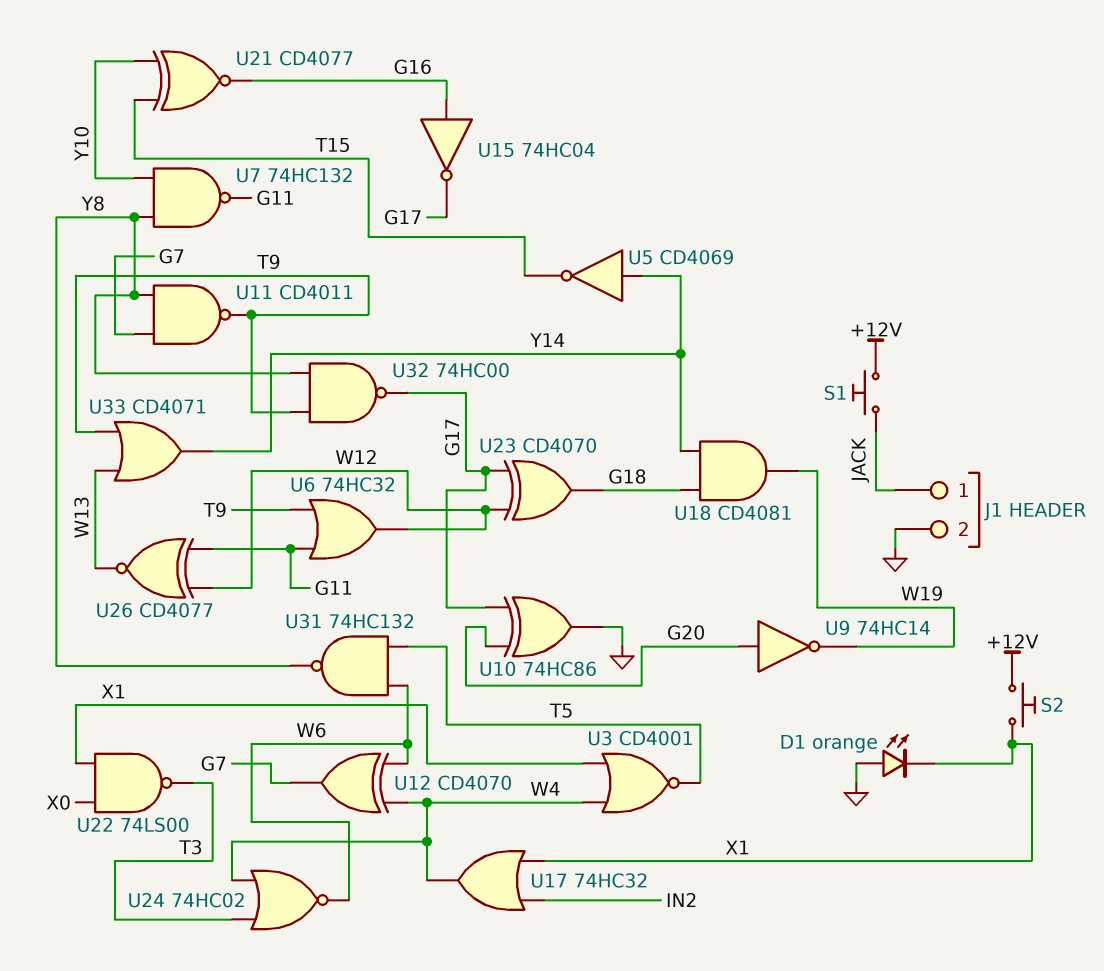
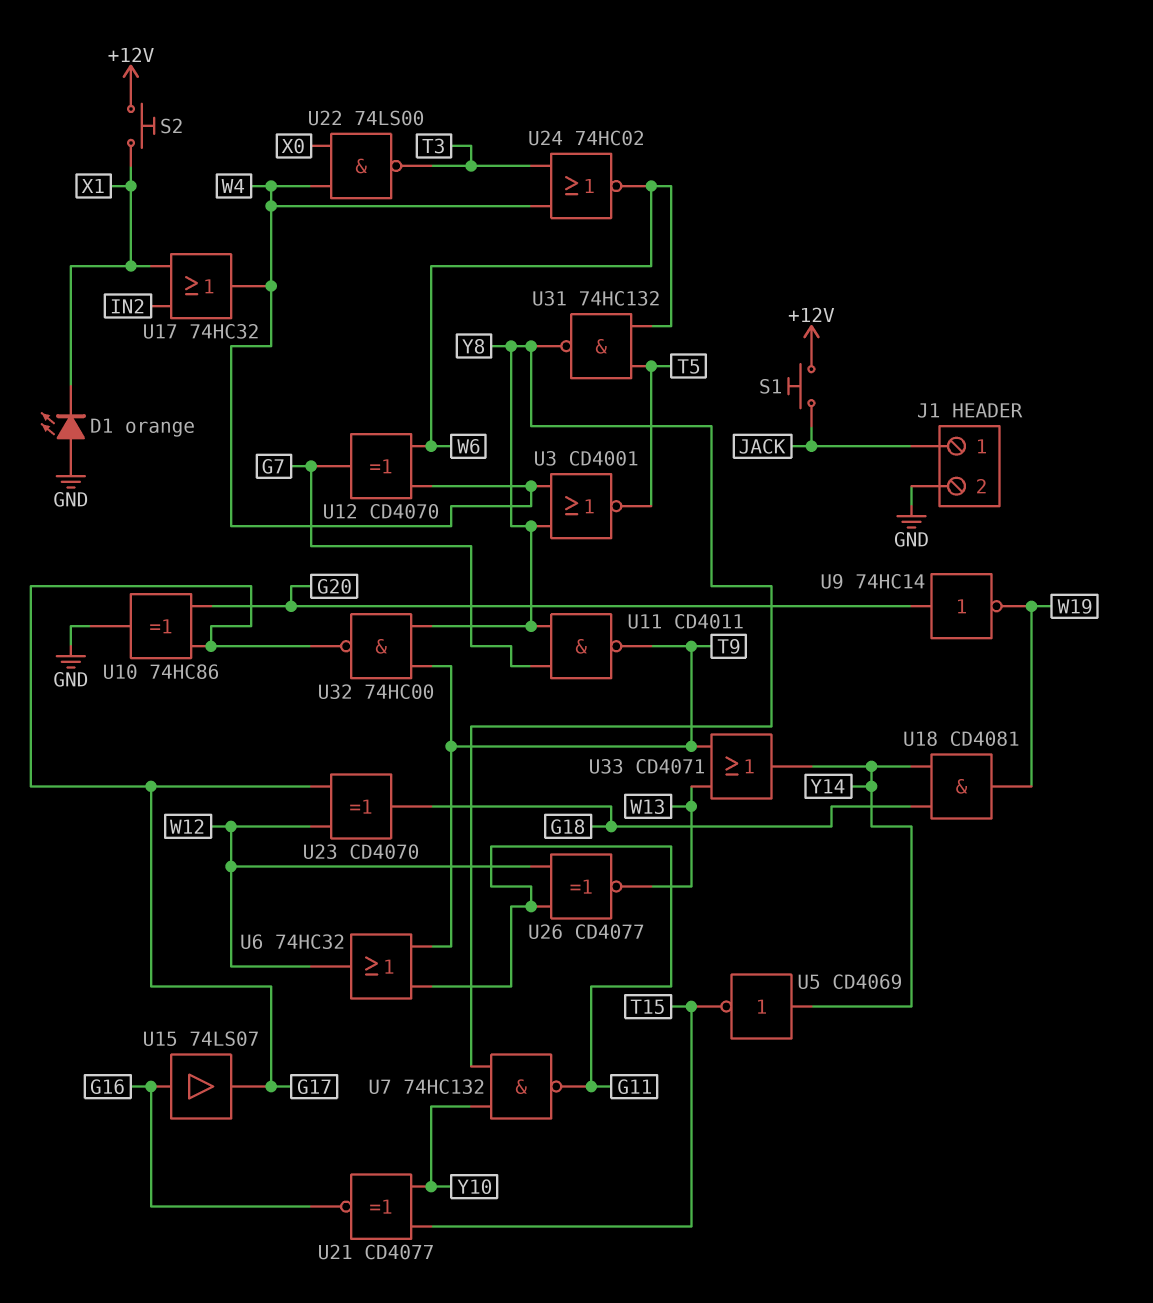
U3: NOR CD4001 (in W4, in X1, out T5) -> NOR CD4001 (in W4, in Y8, out T5)
U15: NOT 74HC04 (in G16, out G17) -> buffer 74LS07 (in G16, out G17)
U22: NAND 74LS00 (in X0, in X1, out T3) -> NAND 74LS00 (in W4, in X0, out T3)

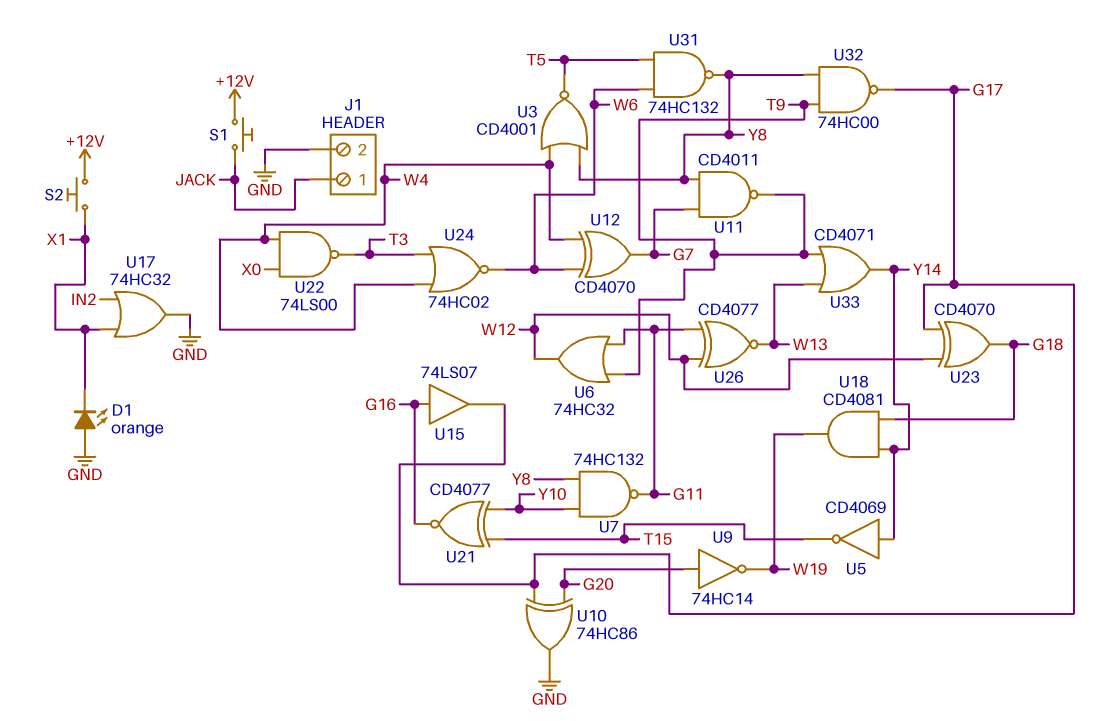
U17: OR 74HC32 (in IN2, in X1, out W4) -> OR 74HC32 (in IN2, in X1, out GND)

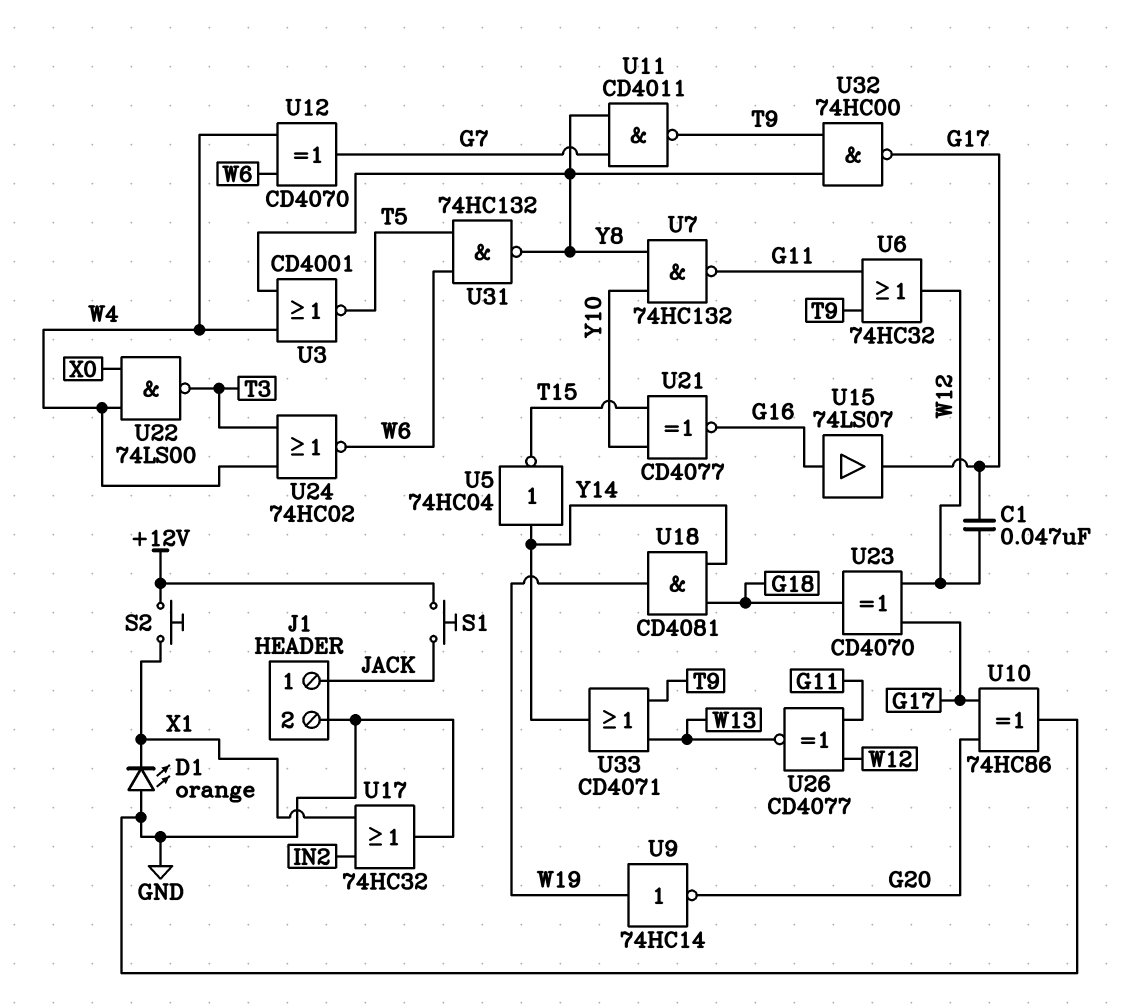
C1: none -> 47nF (G17, W12)
U5: NOT CD4069 (in Y14, out T15) -> NOT 74HC04 (in Y14, out T15)
U9: NOT 74HC14 (in G20, out W19) -> NOT 74HC14 (in W19, out G20)

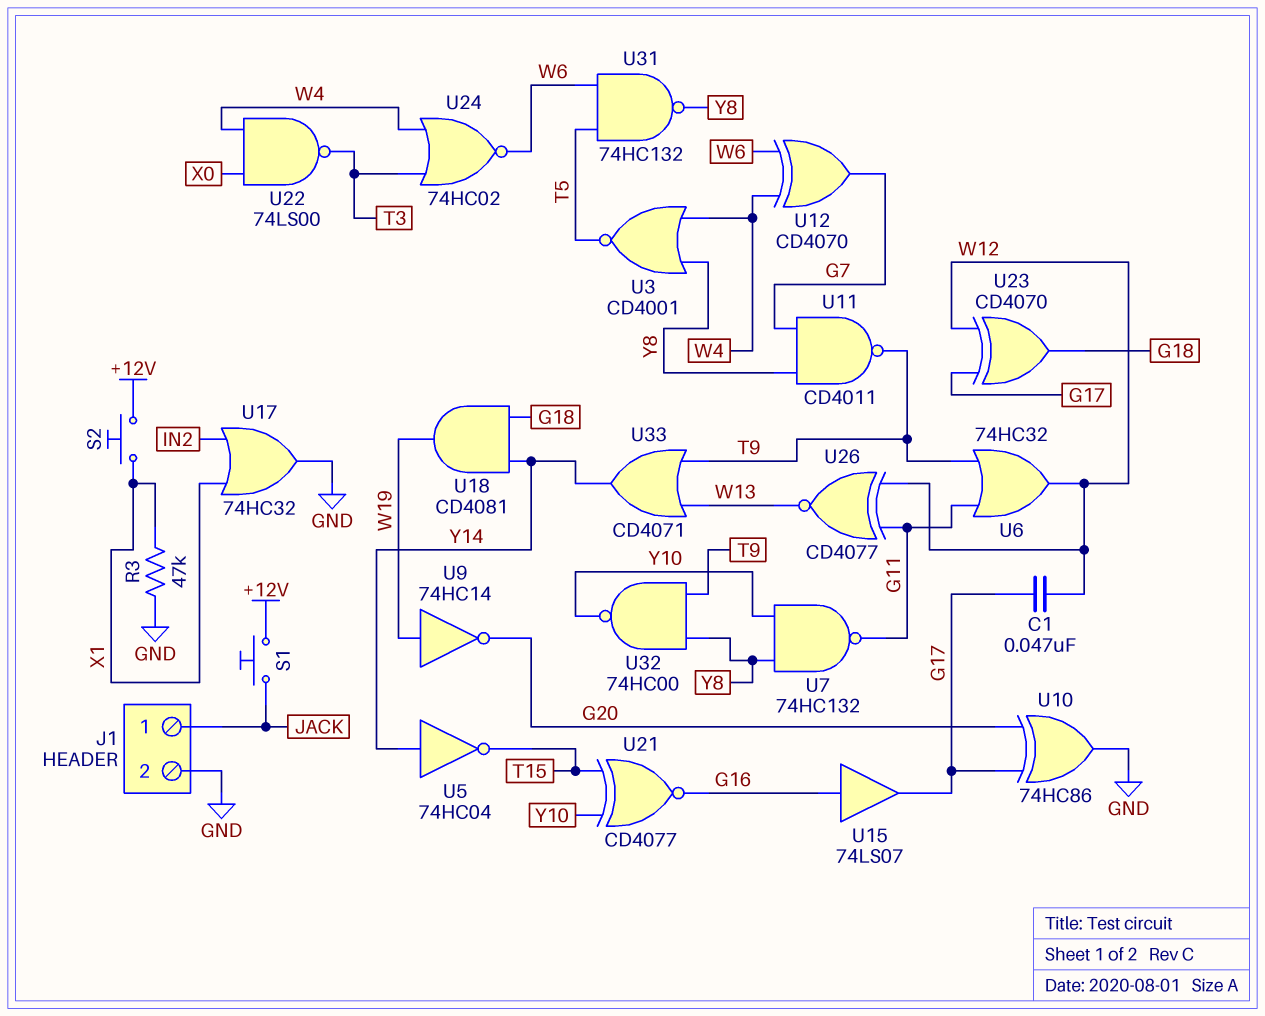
D1: LED orange (A GND, K X1) -> none
R3: none -> 47k (GND, X1)
U32: NAND 74HC00 (in T9, in Y8, out G17) -> NAND 74HC00 (in T9, in Y8, out Y10)

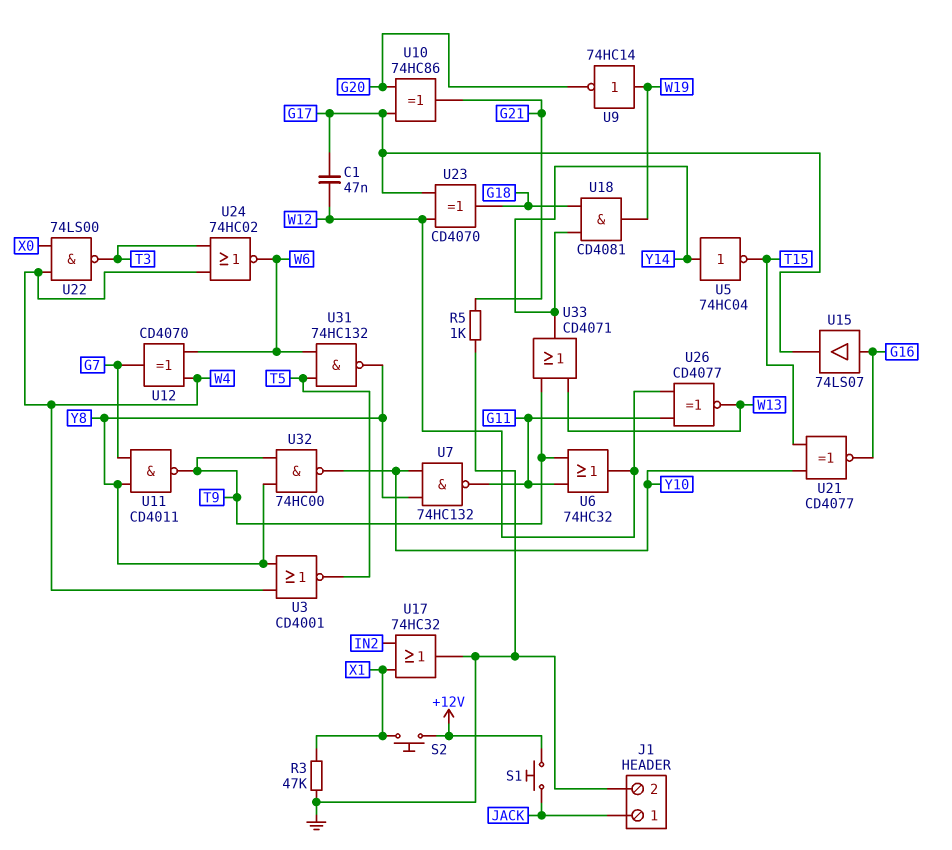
R5: none -> 1k (G21, GND)
U10: XOR 74HC86 (in G17, in G20, out GND) -> XOR 74HC86 (in G17, in G20, out G21)

